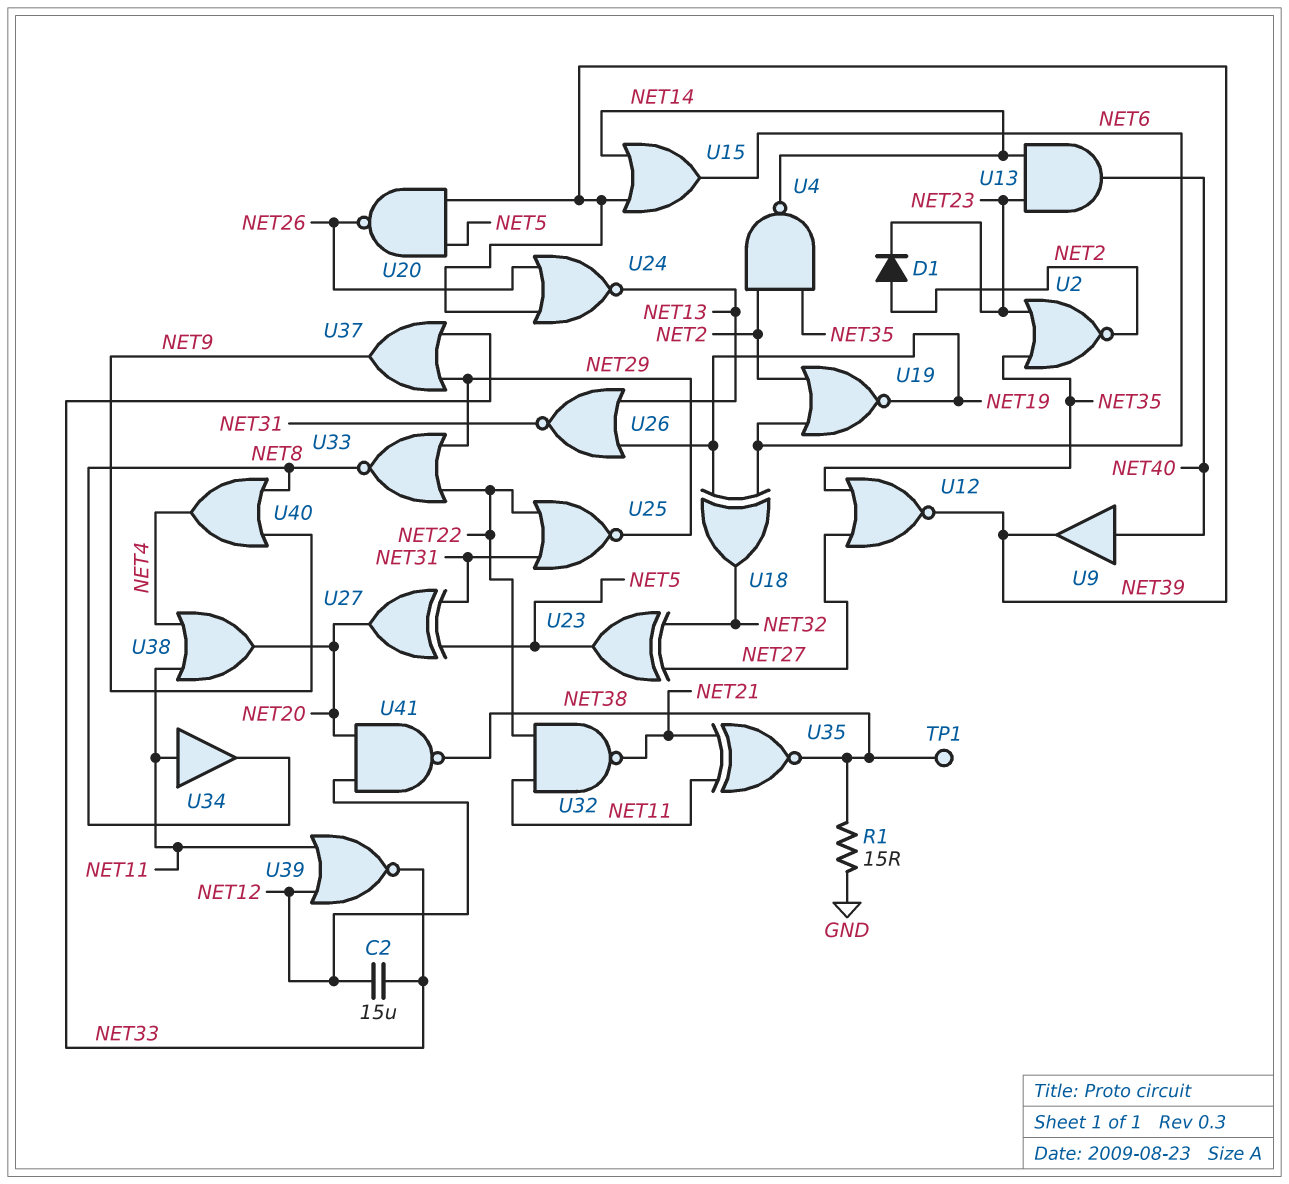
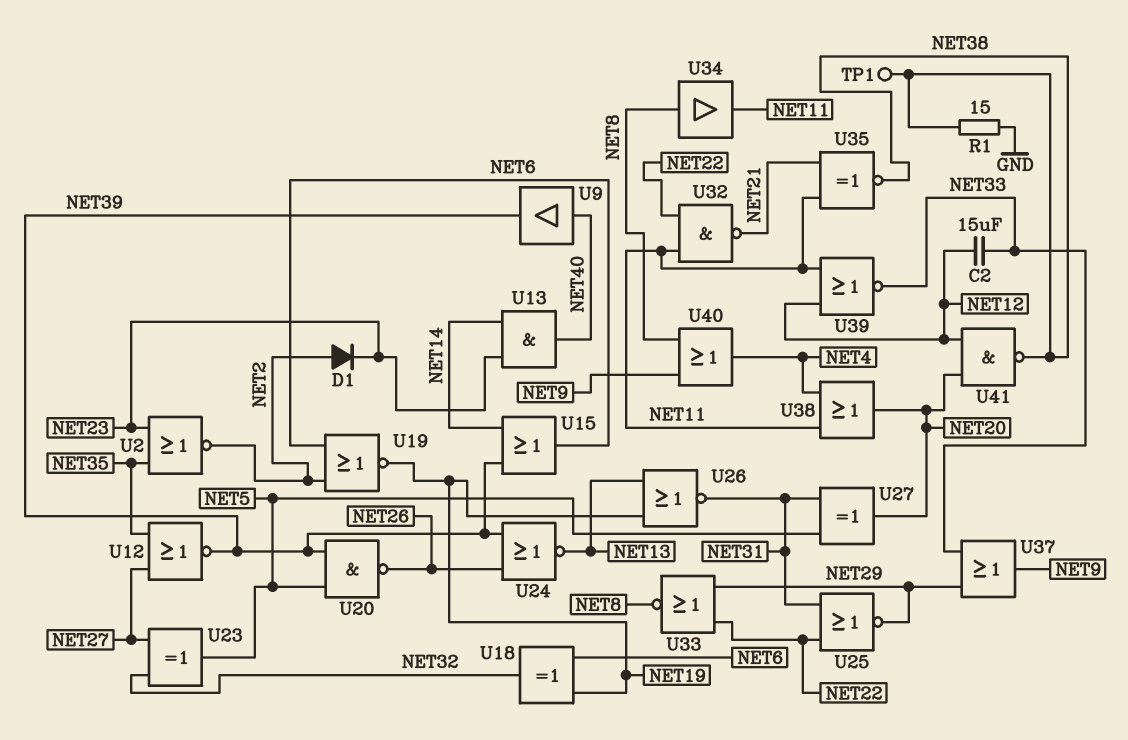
U4: NAND (in NET2, in NET35, out NET14) -> none
U34: buffer (in NET11, out NET8) -> buffer (in NET8, out NET11)

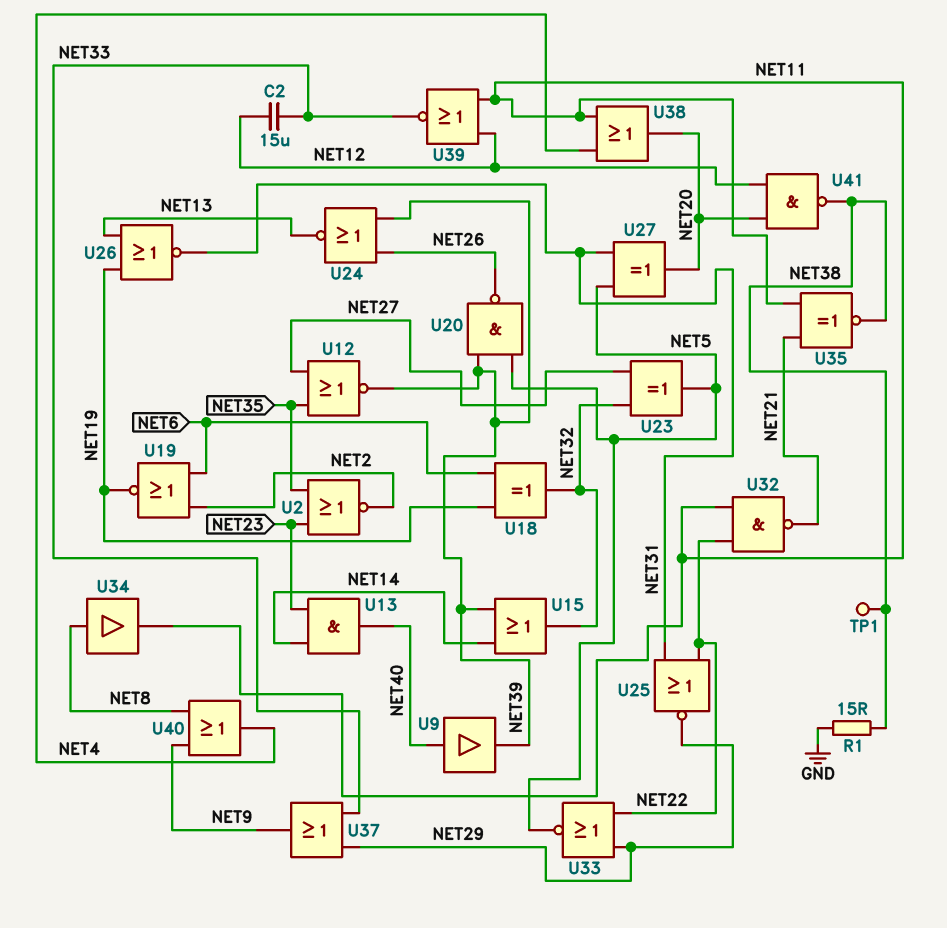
D1: diode (A NET2, K NET23) -> none
U15: OR (in NET14, in NET39, out NET6) -> OR (in NET14, in NET39, out NET32)
U33: NOR (in NET22, in NET29, out NET8) -> NOR (in NET22, in NET29, out NET5)

